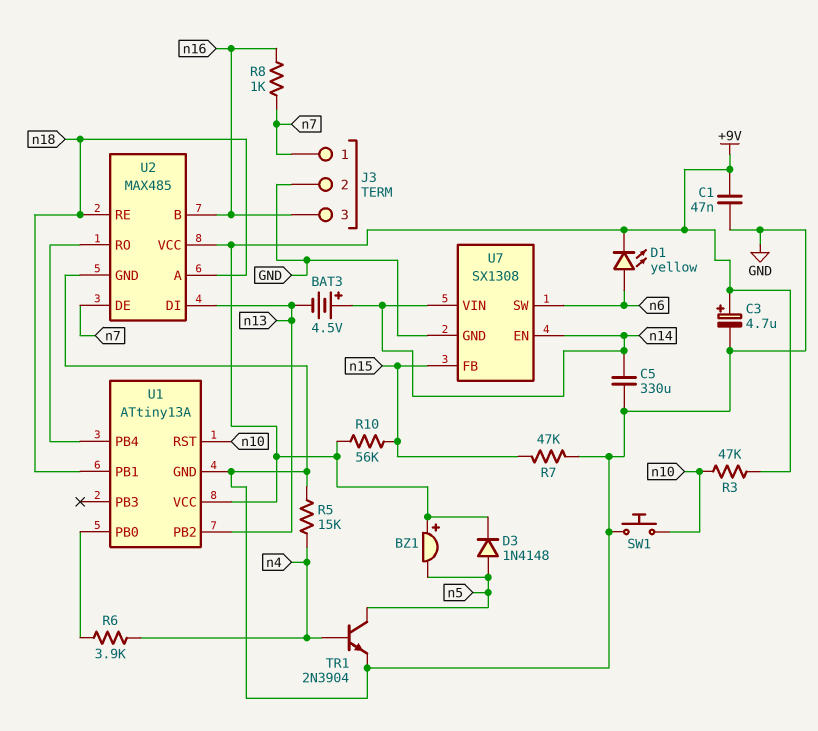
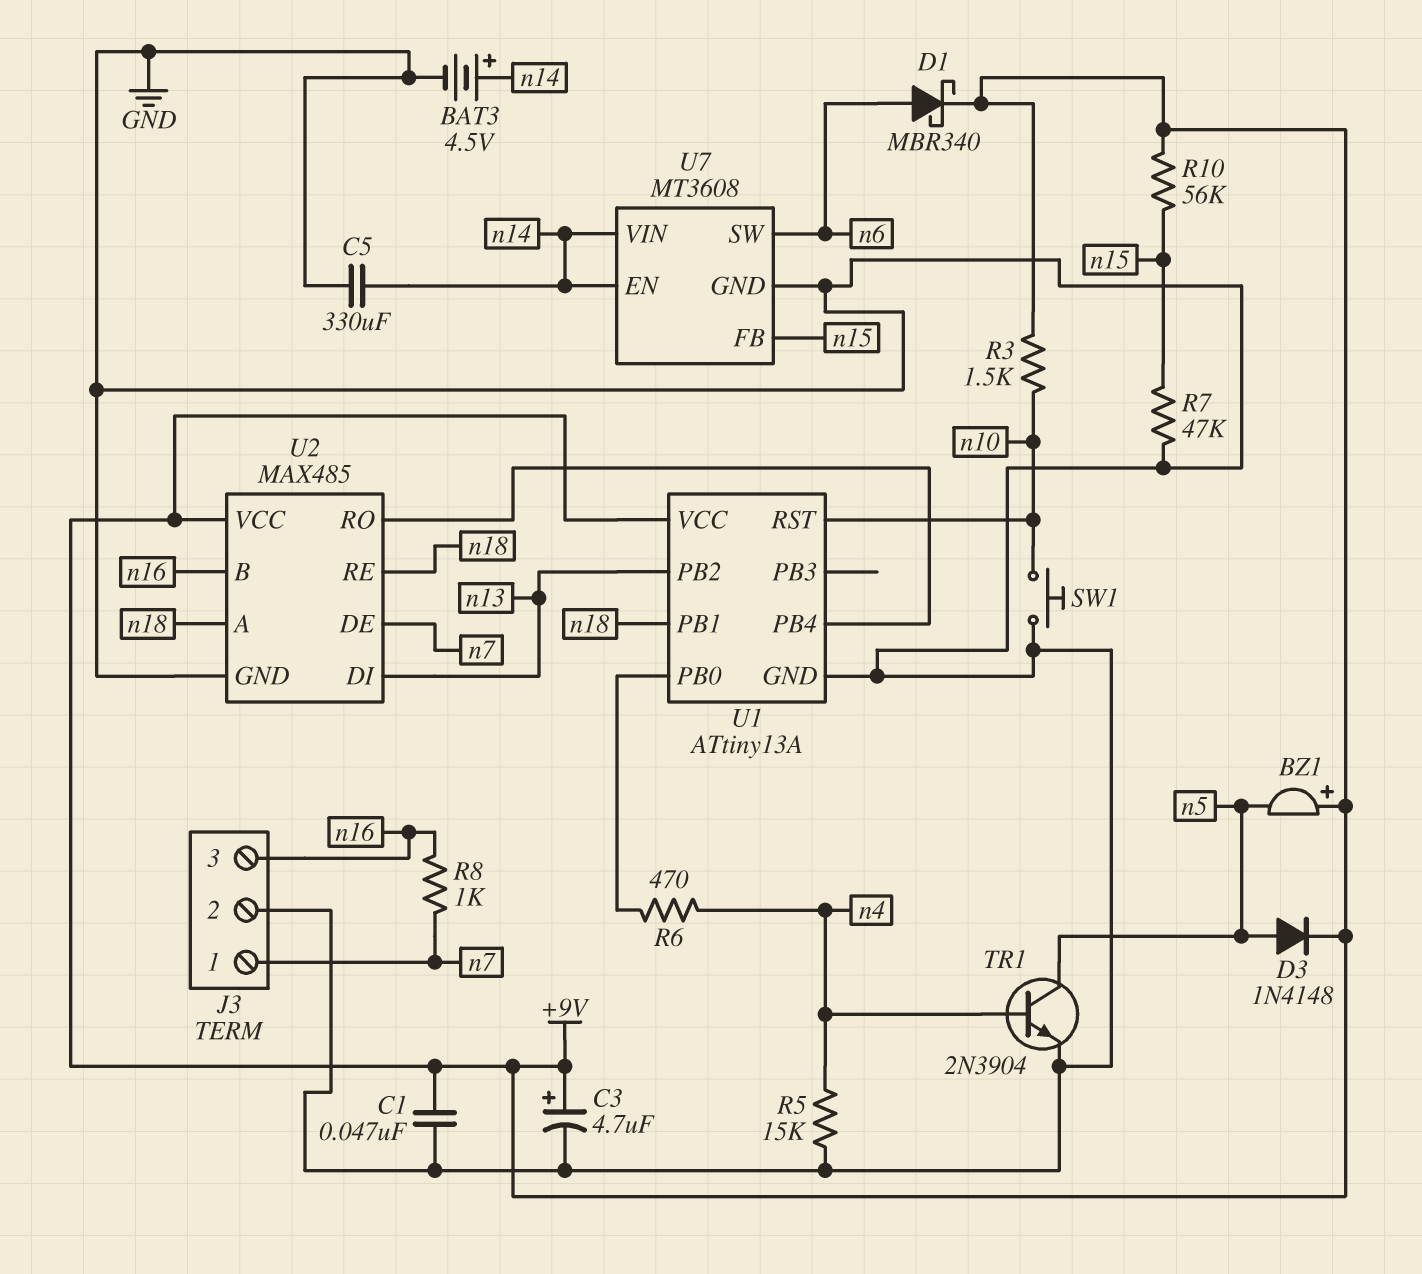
BAT3: 4.5V (plus n14, minus n13) -> 4.5V (plus n14, minus GND)
D1: LED yellow (A n6, K +9V) -> schottky MBR340 (A n6, K +9V)
R3: 47k (+9V, n10) -> 1.5k (+9V, n10)
R6: 3.9k (U1/PB0, n4) -> 470 (U1/PB0, n4)
U7: SX1308 -> MT3608

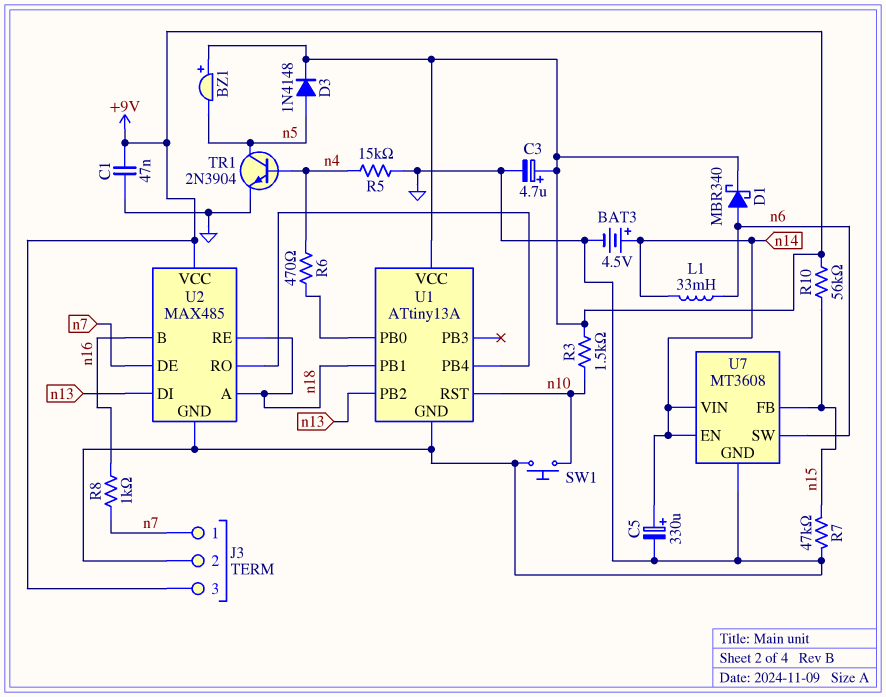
C5: 330uF (GND, n14) -> 330uF (plus n14, minus GND)
J3 pin 3: n16 -> +9V
L1: none -> 33mH (n6, n14)

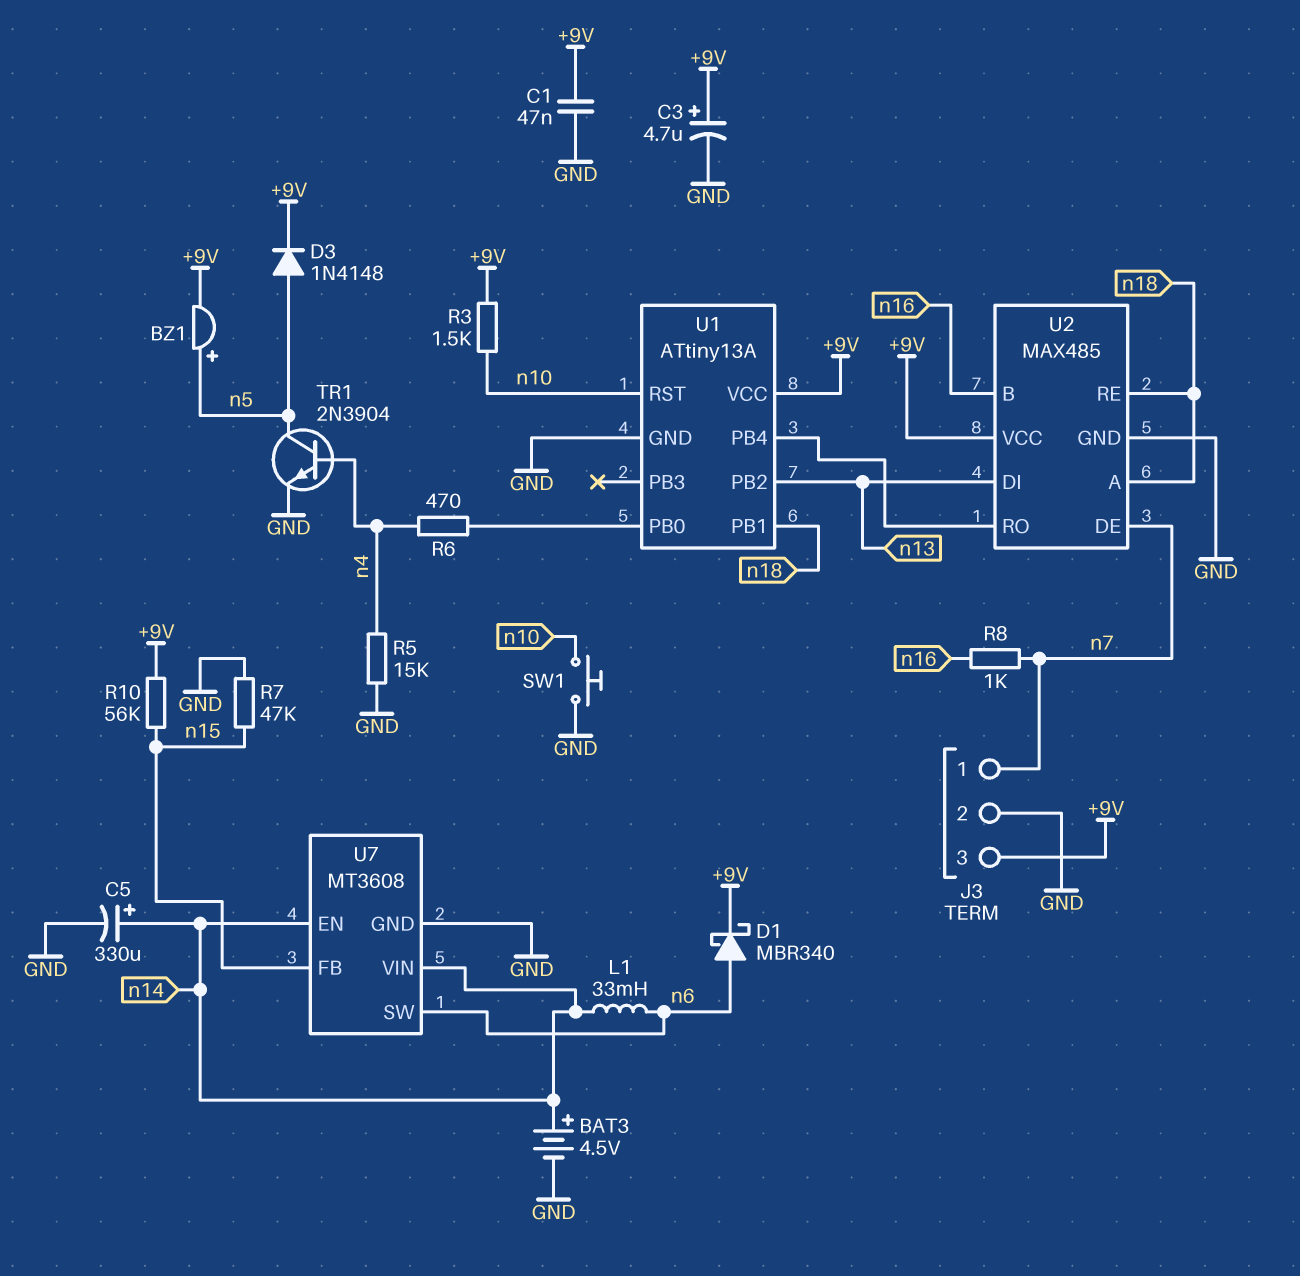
BZ1: buzzer (plus +9V, minus n5) -> buzzer (plus n5, minus +9V)

